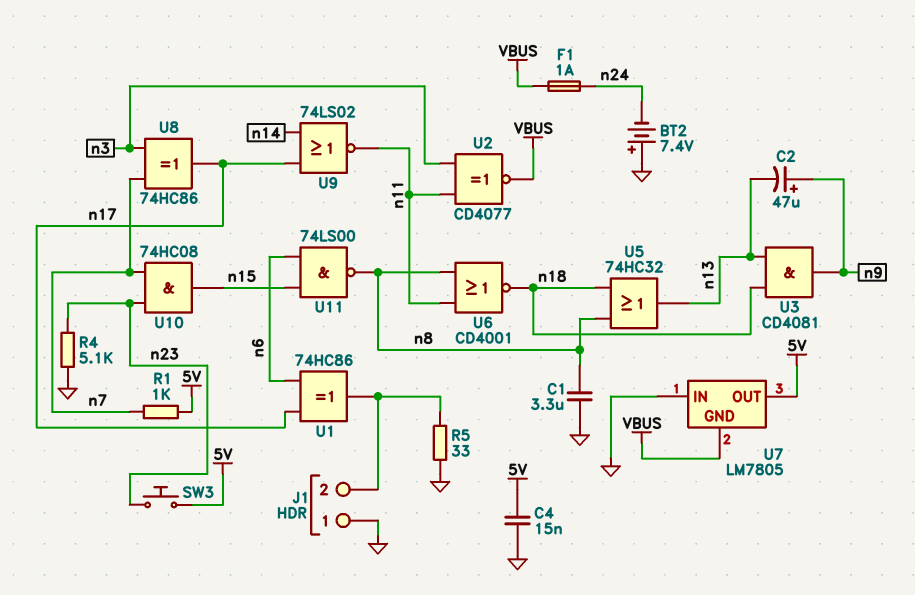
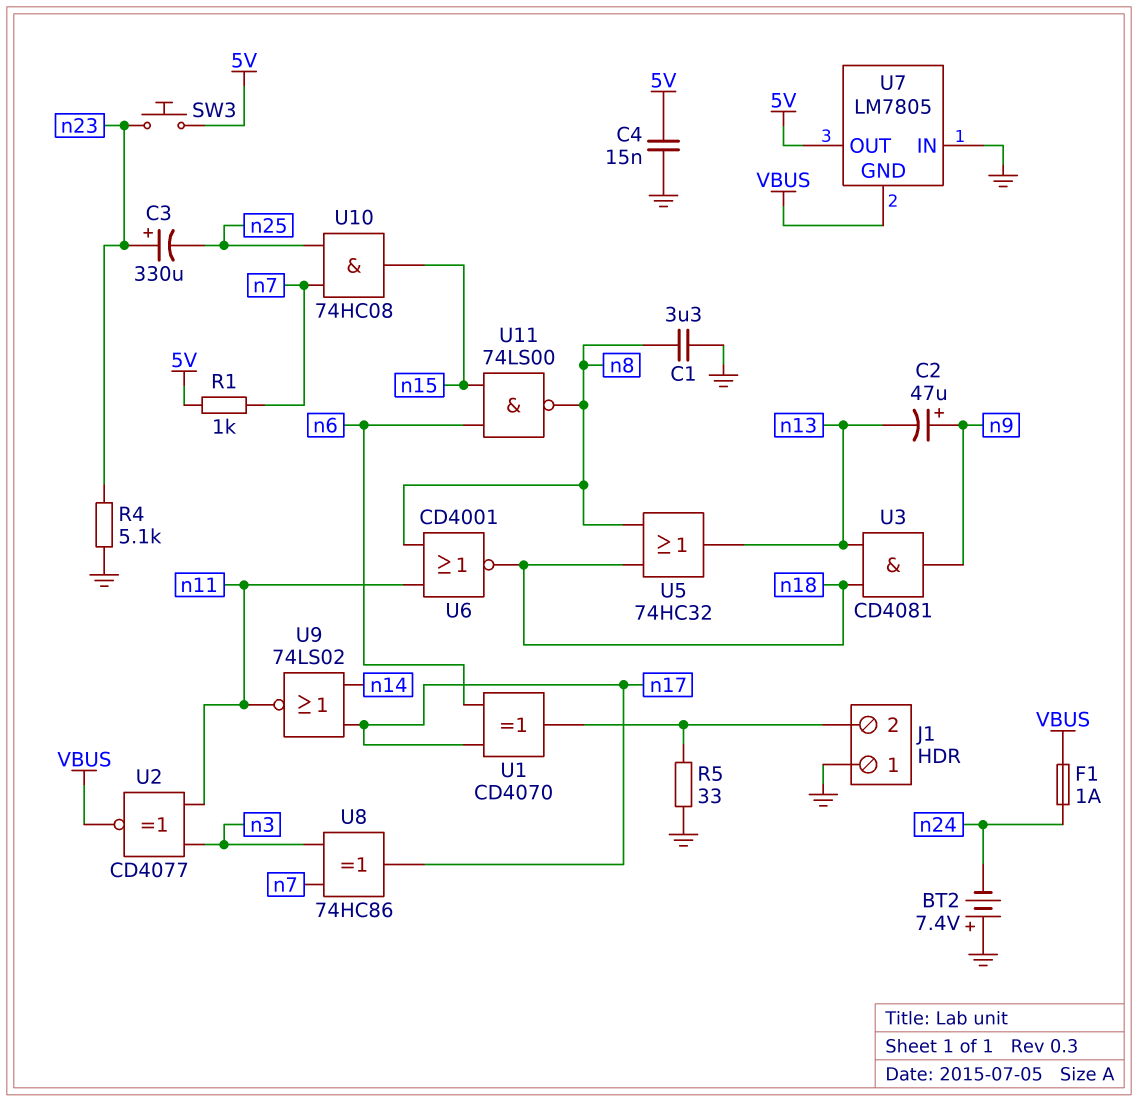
C3: none -> 330uF (plus n23, minus n25)
U1: XOR 74HC86 (in n6, in n17, out J1/2) -> XOR CD4070 (in n6, in n17, out J1/2)
U10: AND 74HC08 (in n7, in n23, out n15) -> AND 74HC08 (in n7, in n25, out n15)

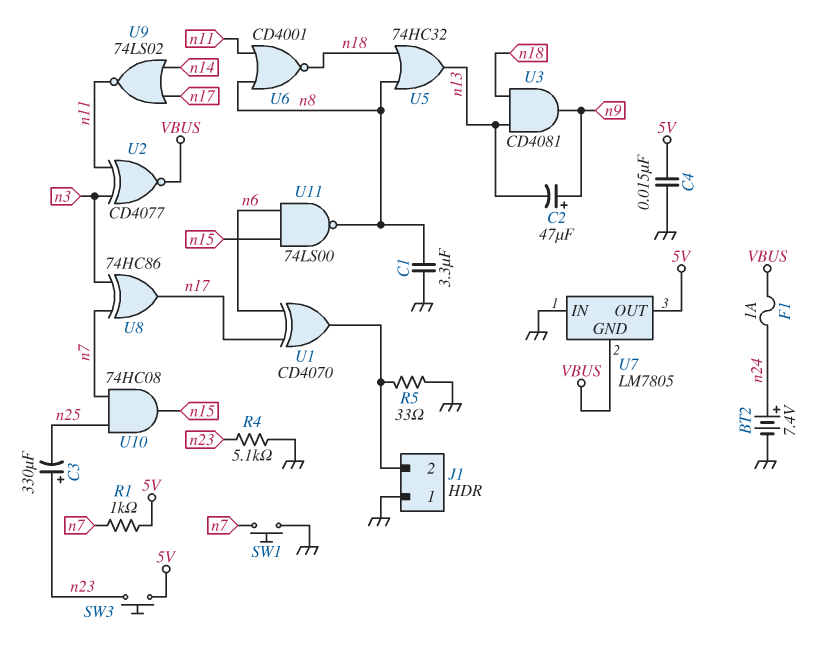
BT2: 7.4V (plus GND, minus n24) -> 7.4V (plus n24, minus GND)
SW1: none -> button (GND, n7)

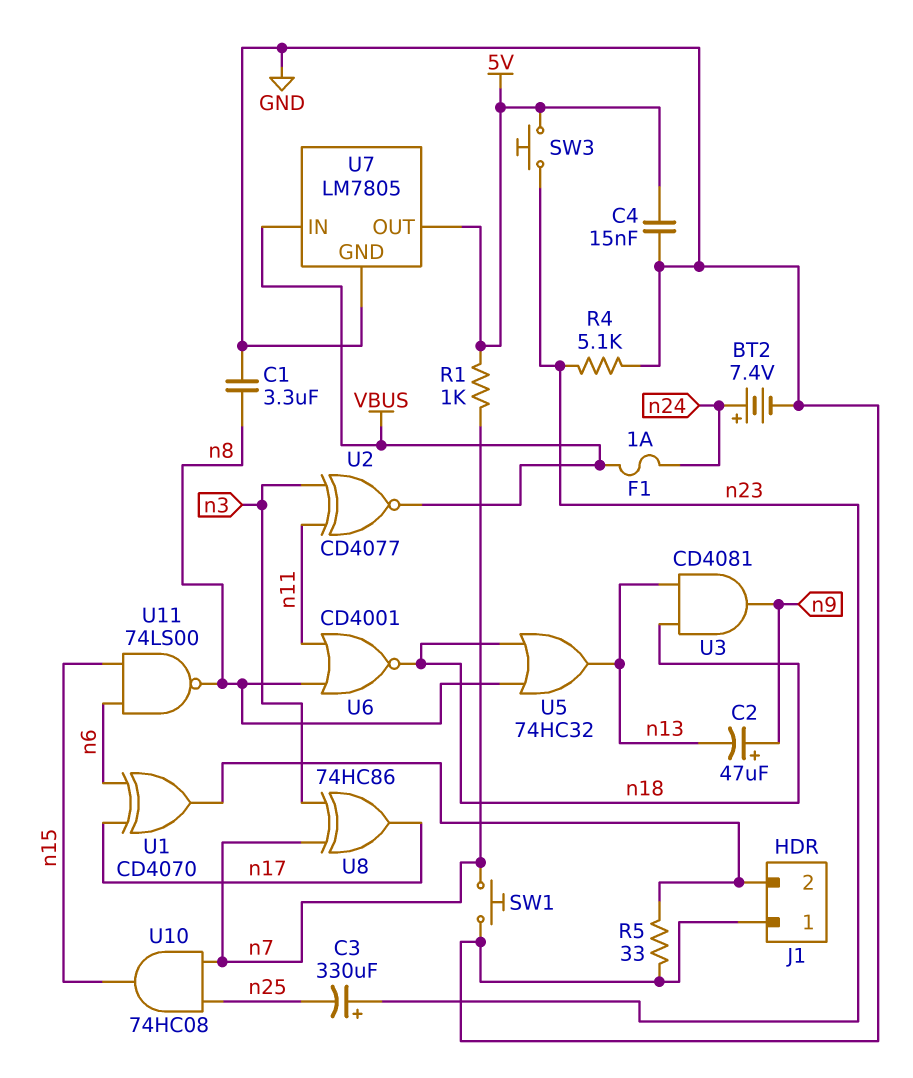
U7 pin GND: VBUS -> GND
U7 pin IN: GND -> VBUS
U9: NOR 74LS02 (in n14, in n17, out n11) -> none

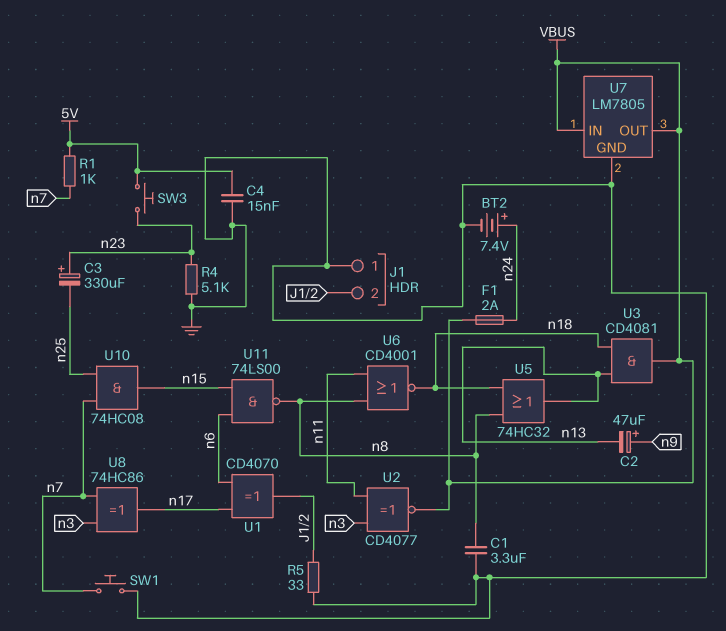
F1: 1A (VBUS, n24) -> 2A (VBUS, n24)
U3: AND CD4081 (in n13, in n18, out n9) -> AND CD4081 (in n13, in n18, out VBUS)
U7 pin OUT: 5V -> VBUS

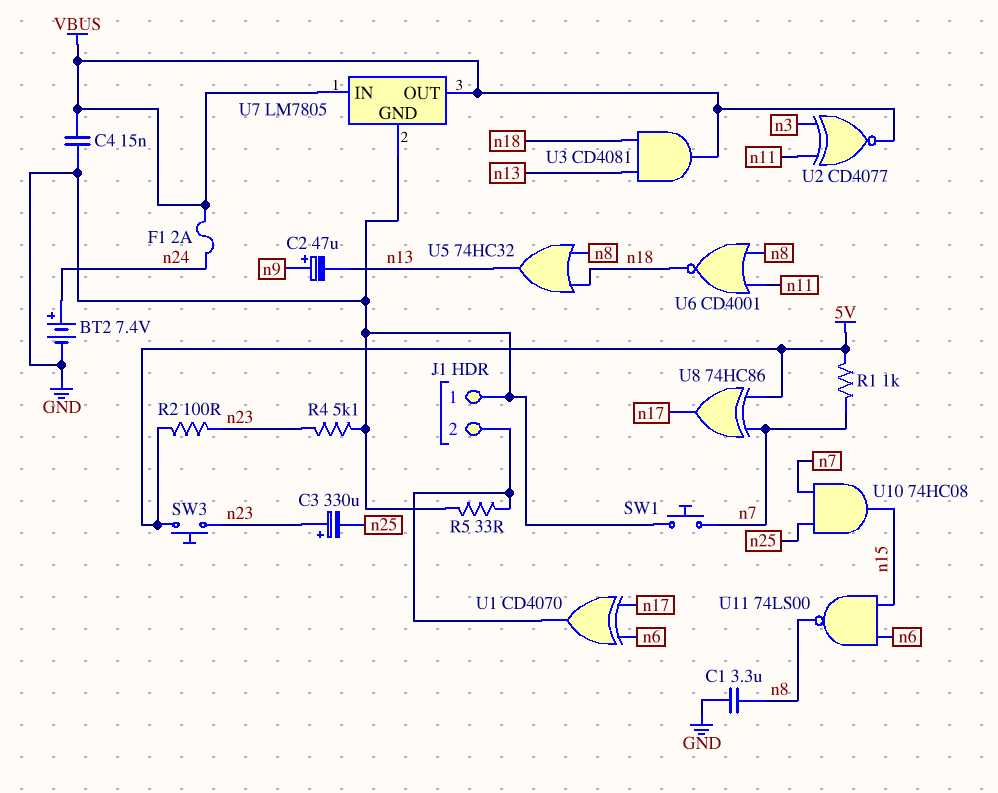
C4: 15nF (5V, GND) -> 15nF (GND, VBUS)
R2: none -> 100 (5V, n23)
U8: XOR 74HC86 (in n3, in n7, out n17) -> XOR 74HC86 (in 5V, in n7, out n17)

